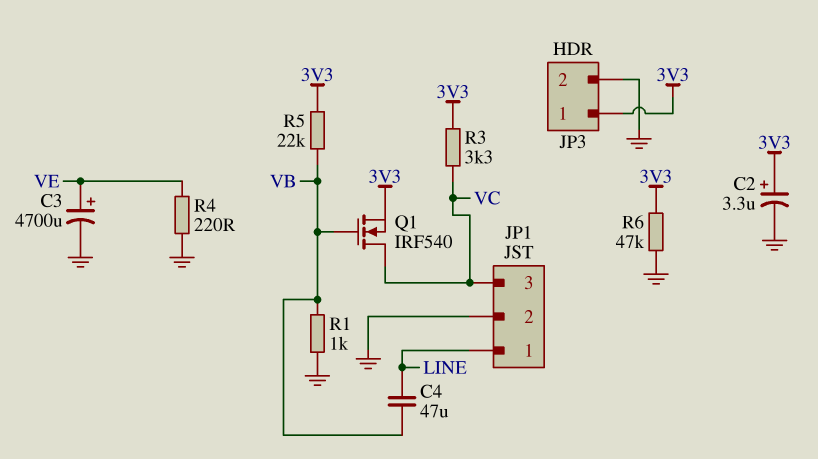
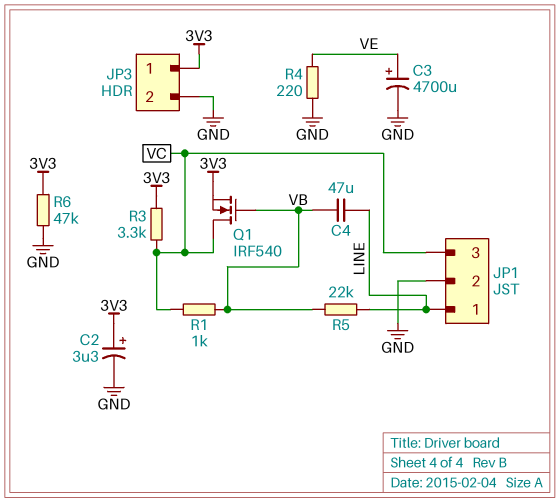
R1: 1k (GND, VB) -> 1k (VB, VC)
R5: 22k (3V3, VB) -> 22k (LINE, VB)

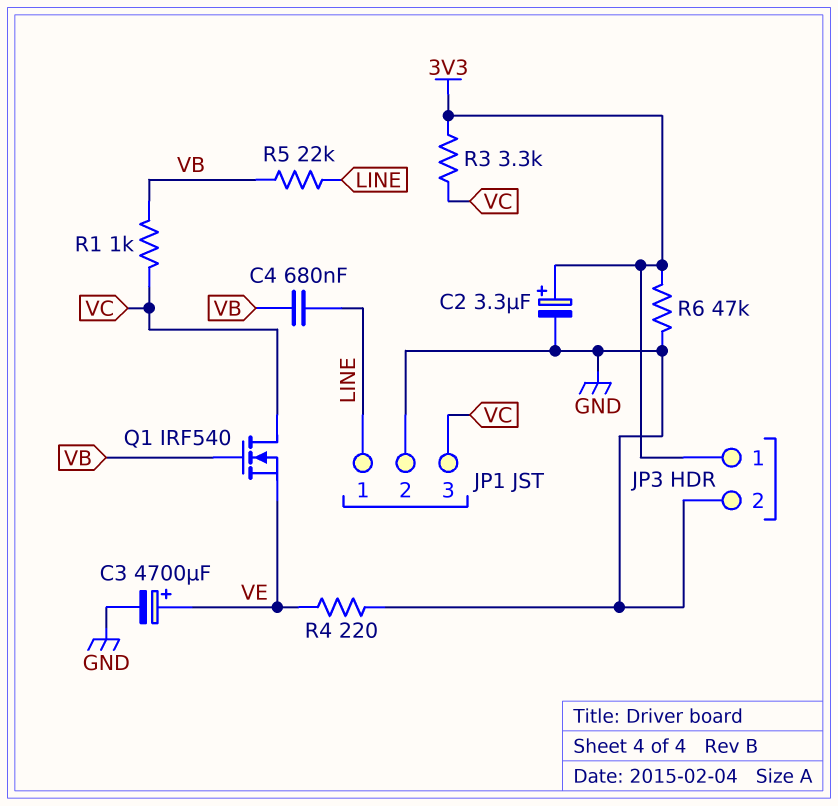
C4: 47uF (LINE, VB) -> 680nF (LINE, VB)
Q1: NMOS IRF540 (G VB, D VC, S 3V3) -> NMOS IRF540 (G VB, D VC, S VE)

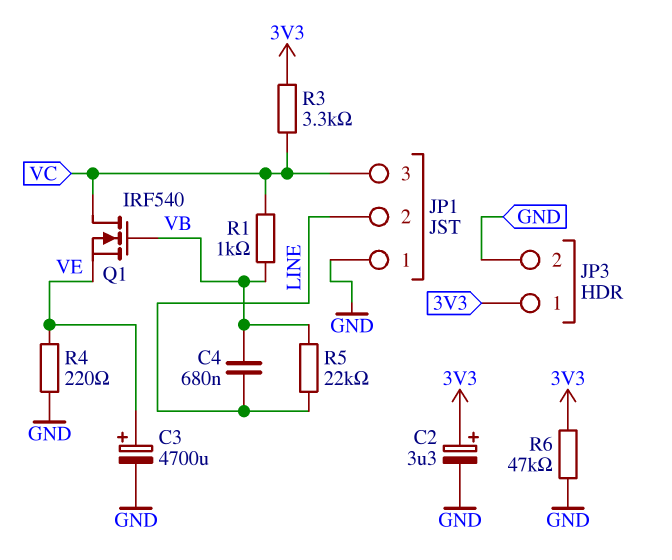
JP1 pin 1: LINE -> GND
JP1 pin 2: GND -> LINE

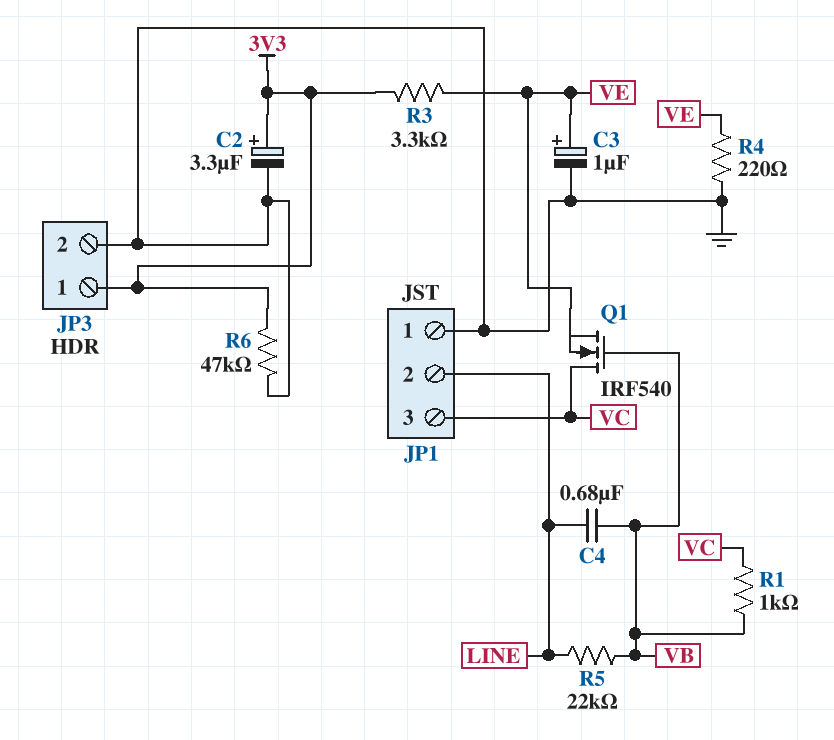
C3: 4700uF (plus VE, minus GND) -> 1uF (plus VE, minus GND)
R3: 3.3k (3V3, VC) -> 3.3k (3V3, VE)

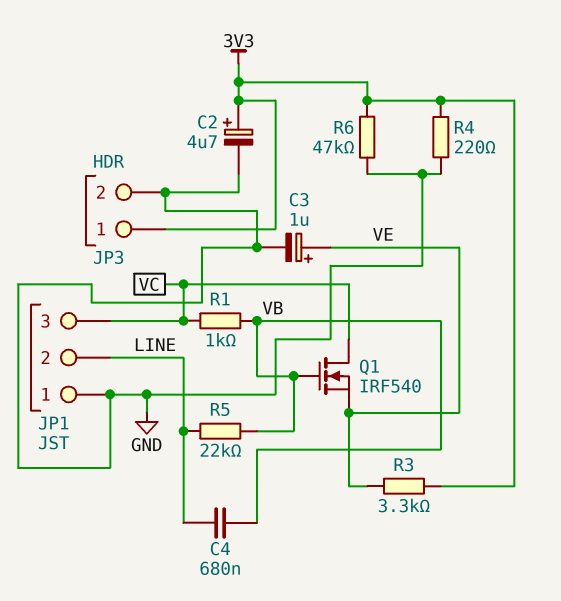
C2: 3.3uF (plus 3V3, minus GND) -> 4.7uF (plus 3V3, minus GND)
R4: 220 (GND, VE) -> 220 (3V3, GND)

